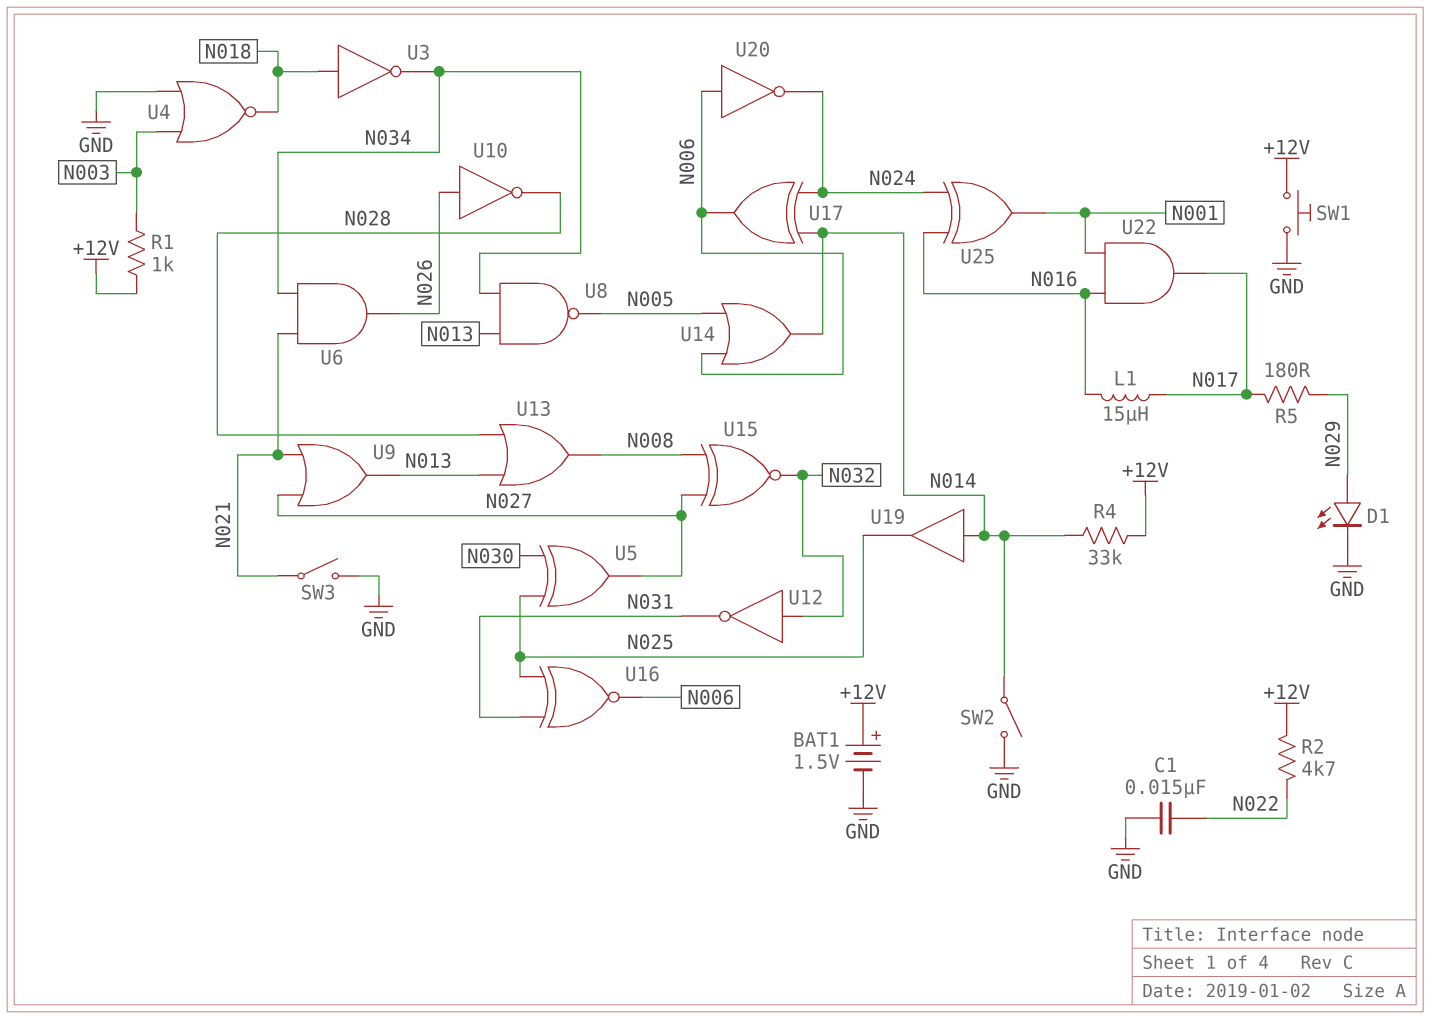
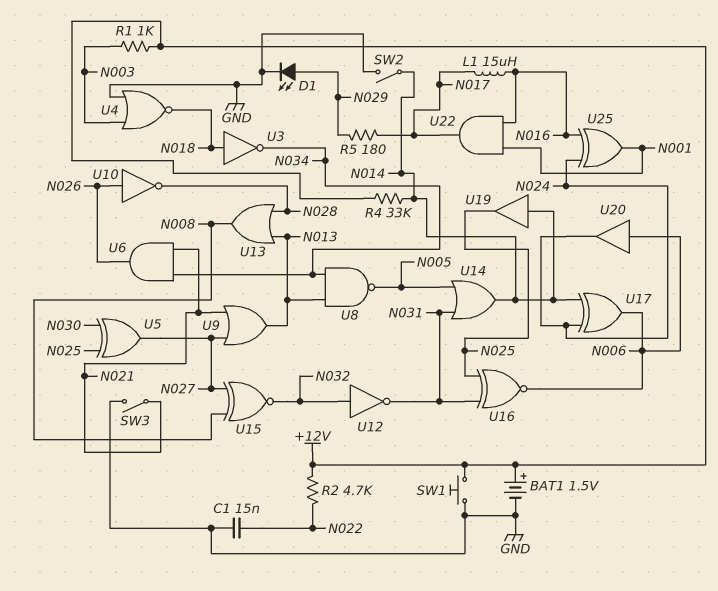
U14: OR (in N005, in N006, out N014) -> OR (in N005, in N031, out N014)
U20: NOT (in N006, out N024) -> buffer (in N006, out N024)

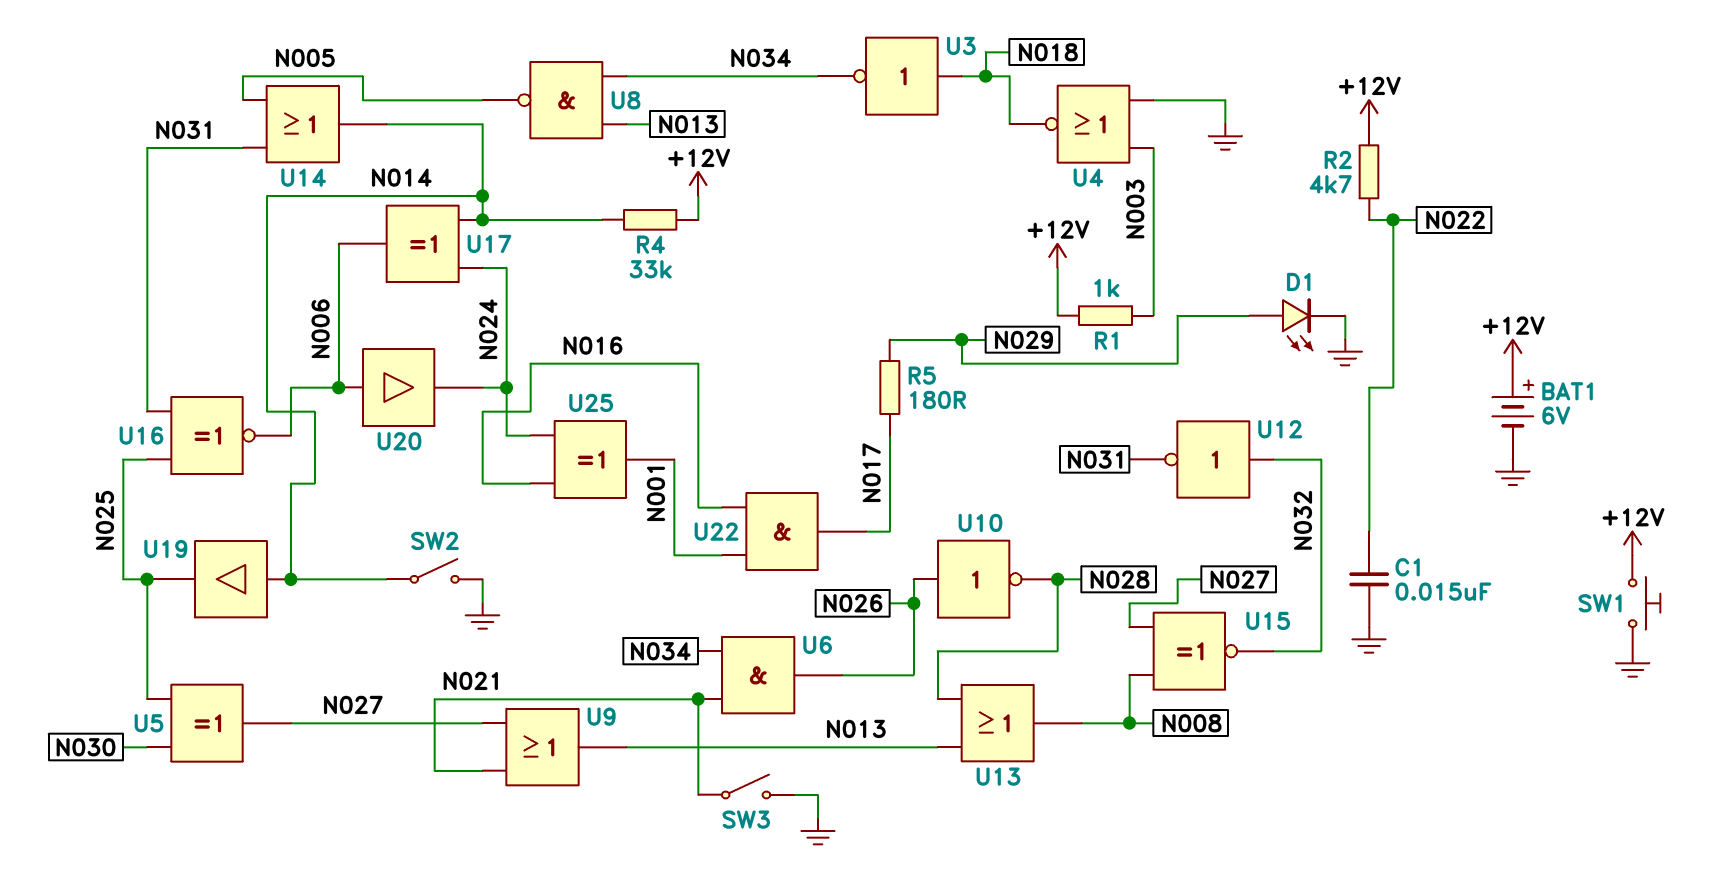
BAT1: 1.5V (plus +12V, minus GND) -> 6V (plus +12V, minus GND)
L1: 15uH (N016, N017) -> none

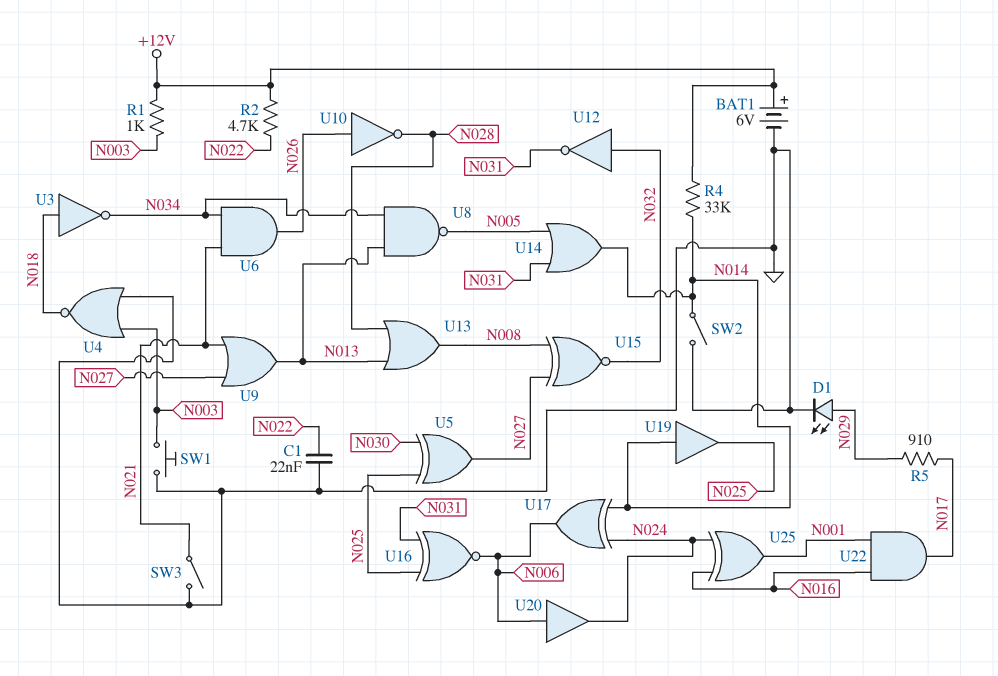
C1: 15nF (GND, N022) -> 22nF (GND, N022)
R5: 180 (N017, N029) -> 910 (N017, N029)
SW1: button (+12V, GND) -> button (GND, N003)

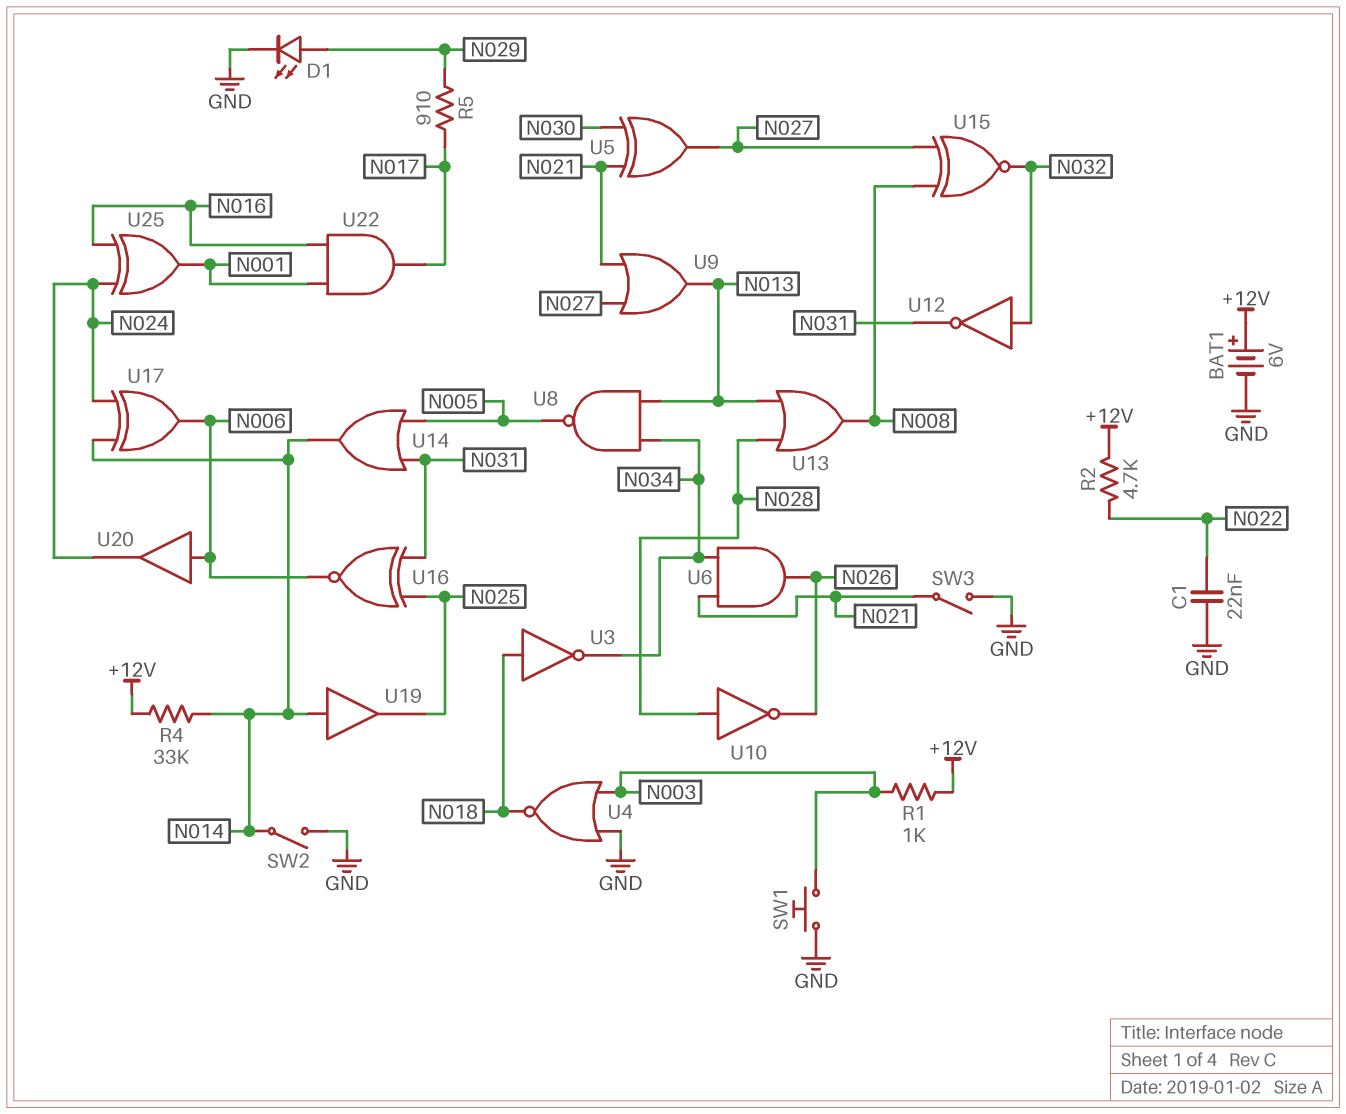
U5: XOR (in N025, in N030, out N027) -> XOR (in N021, in N030, out N027)
U10: NOT (in N026, out N028) -> NOT (in N028, out N026)

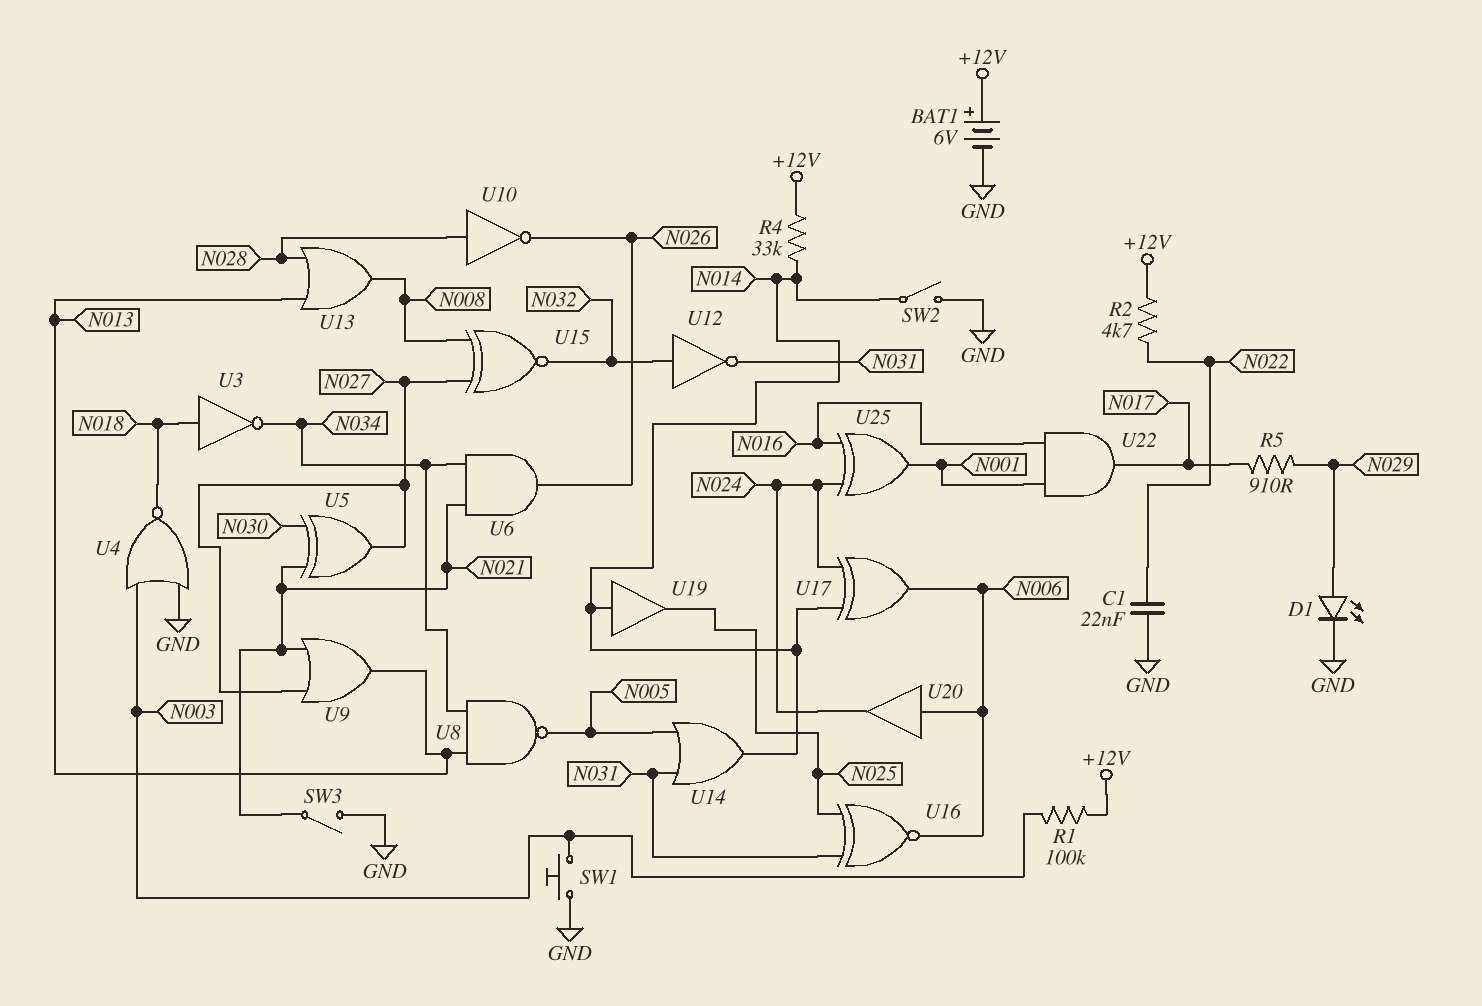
R1: 1k (+12V, N003) -> 100k (+12V, N003)

